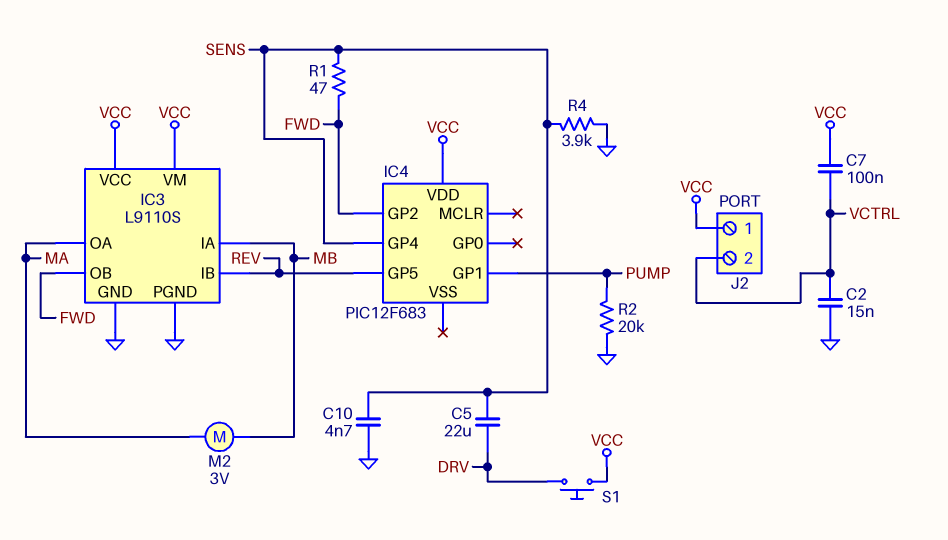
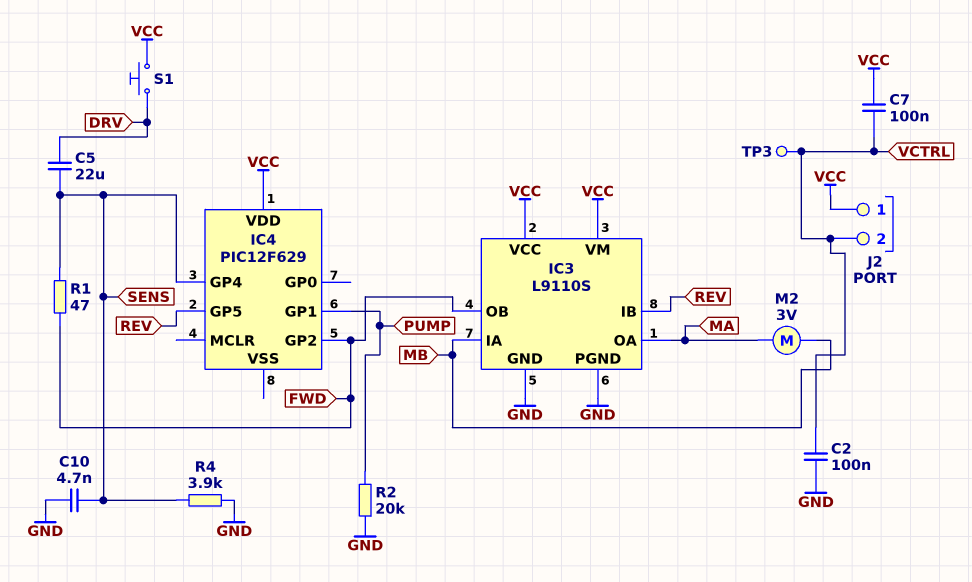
C2: 15nF (GND, VCTRL) -> 100nF (GND, VCTRL)
IC4: PIC12F683 -> PIC12F629
TP3: none -> test point (VCTRL)

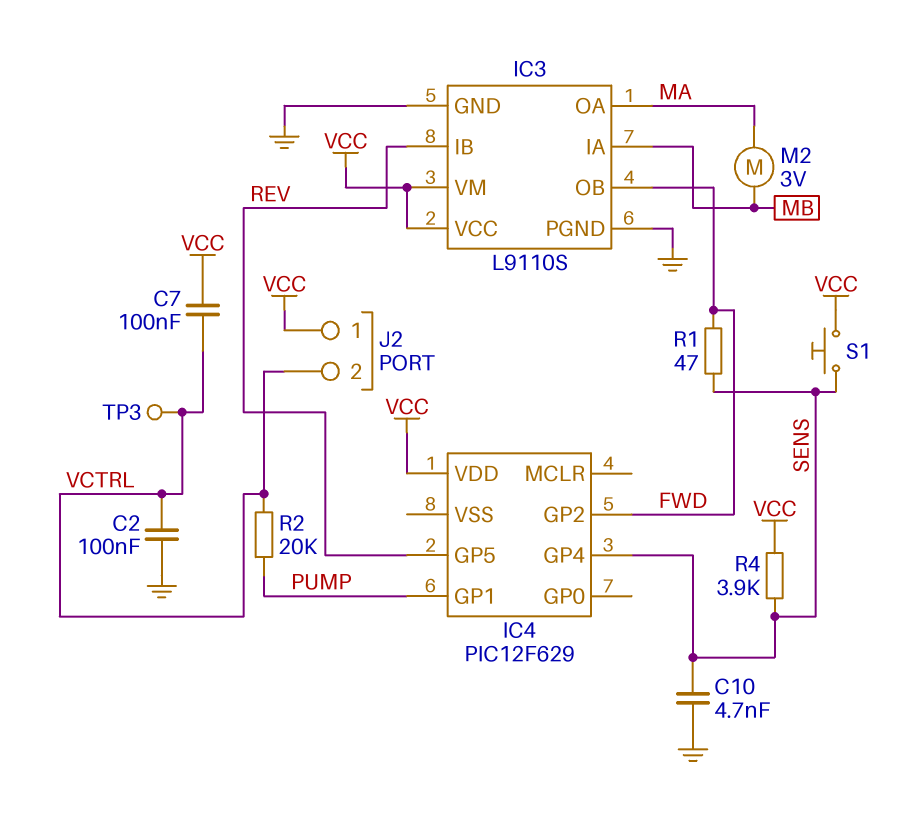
C5: 22uF (DRV, SENS) -> none
R2: 20k (GND, PUMP) -> 20k (PUMP, VCTRL)
R4: 3.9k (GND, SENS) -> 3.9k (SENS, VCC)
S1: button (DRV, VCC) -> button (SENS, VCC)

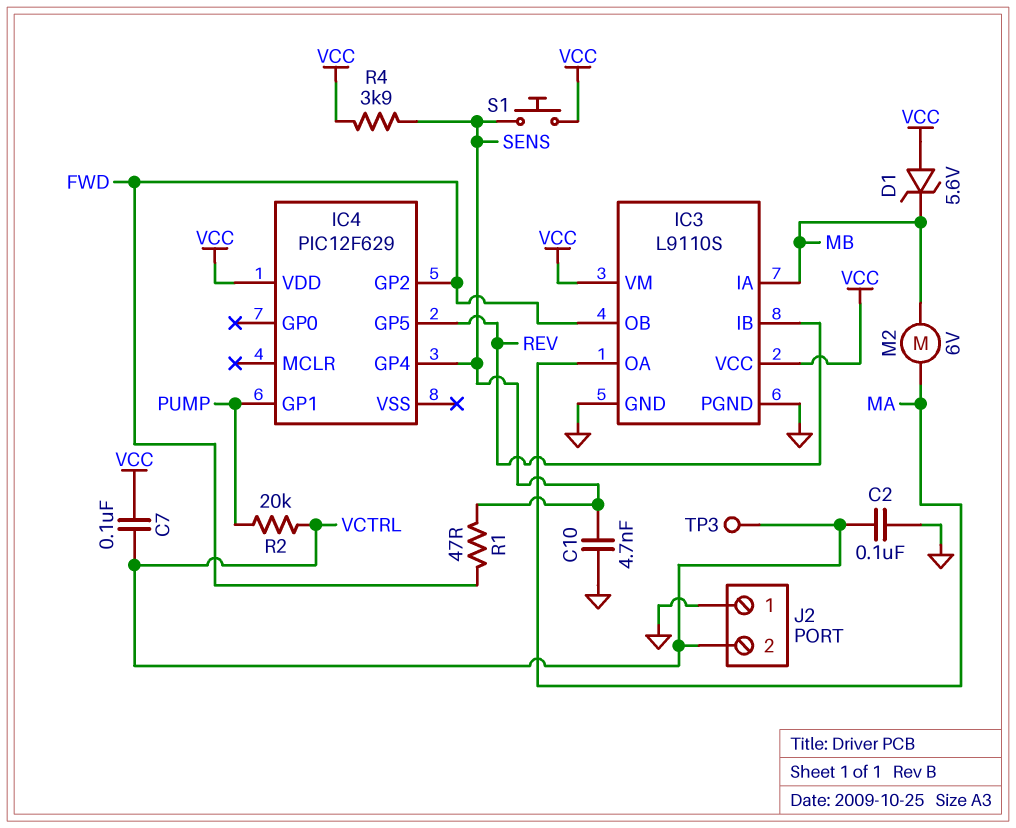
D1: none -> zener 5.6V (A VCC, K MB)
J2 pin 1: VCC -> GND
M2: motor 3V (MA, MB) -> motor 6V (MA, MB)

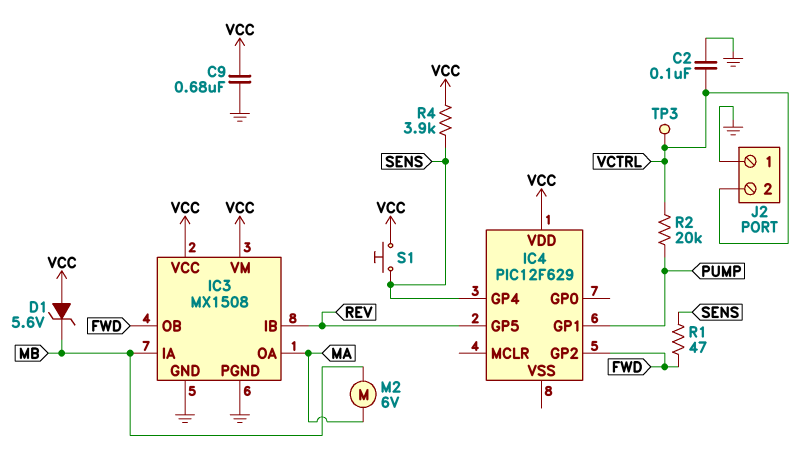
C7: 100nF (VCC, VCTRL) -> none
C9: none -> 680nF (GND, VCC)
C10: 4.7nF (GND, SENS) -> none
IC3: L9110S -> MX1508

